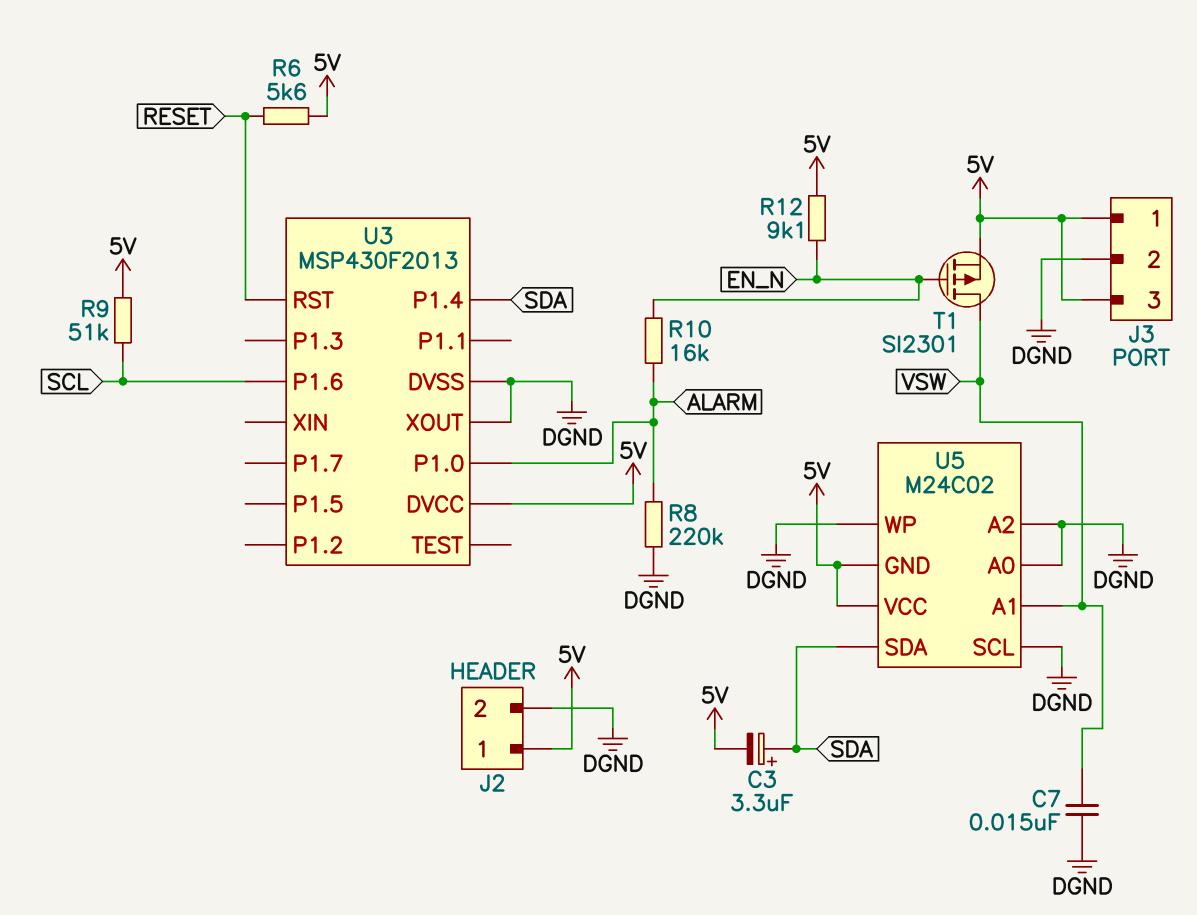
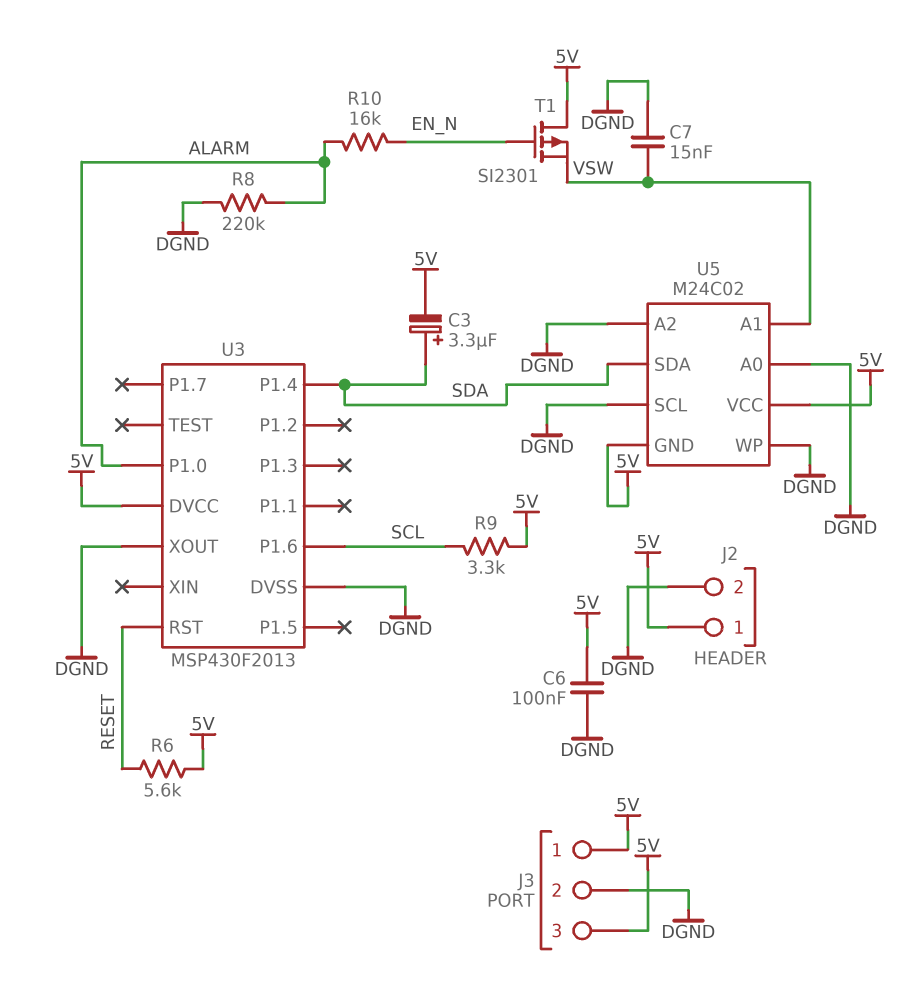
C6: none -> 100nF (5V, DGND)
R9: 51k (5V, SCL) -> 3.3k (5V, SCL)
R12: 9.1k (5V, EN_N) -> none
T1: PMOS SI2301 (G EN_N, D VSW, S 5V) -> PMOS SI2301 (G EN_N, D 5V, S VSW)

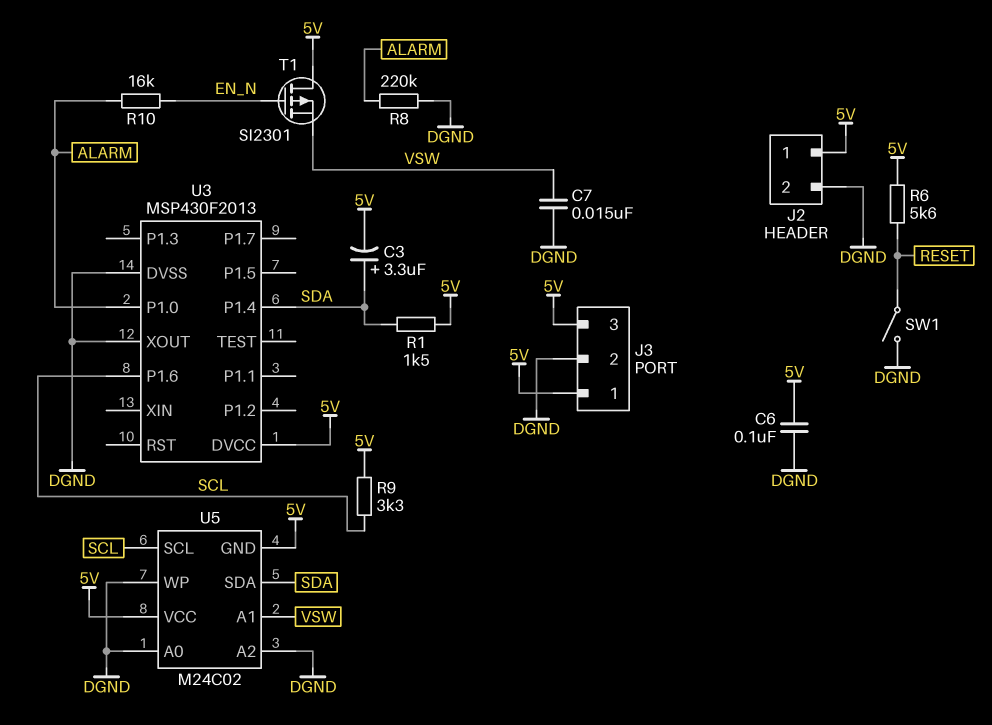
R1: none -> 1.5k (5V, SDA)
SW1: none -> switch (DGND, RESET)
U3 pin RST: RESET -> none
U5 pin SCL: DGND -> SCL

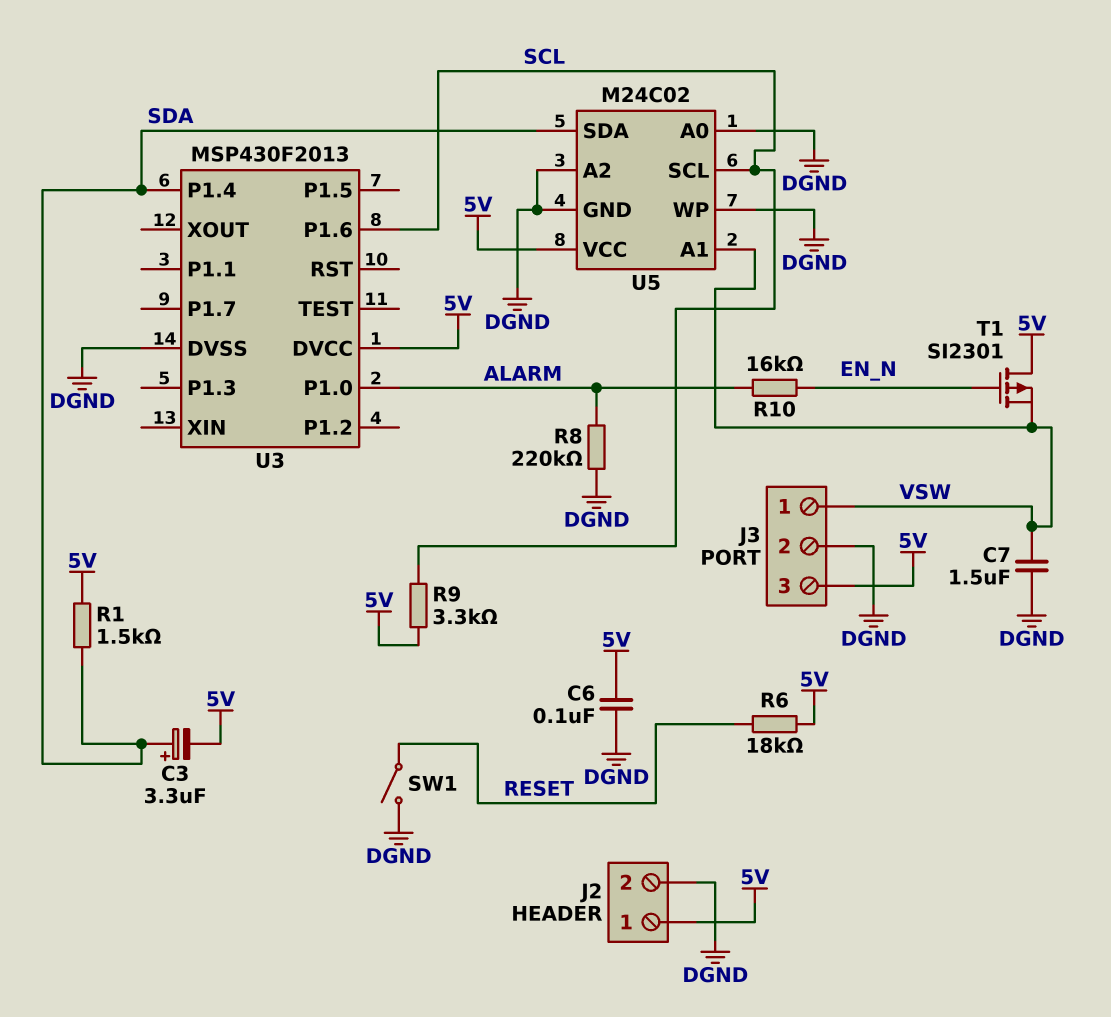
C7: 15nF (DGND, VSW) -> 1.5uF (DGND, VSW)
J3 pin 1: 5V -> VSW
R6: 5.6k (5V, RESET) -> 18k (5V, RESET)
U3 pin XOUT: DGND -> none
U5 pin GND: 5V -> DGND

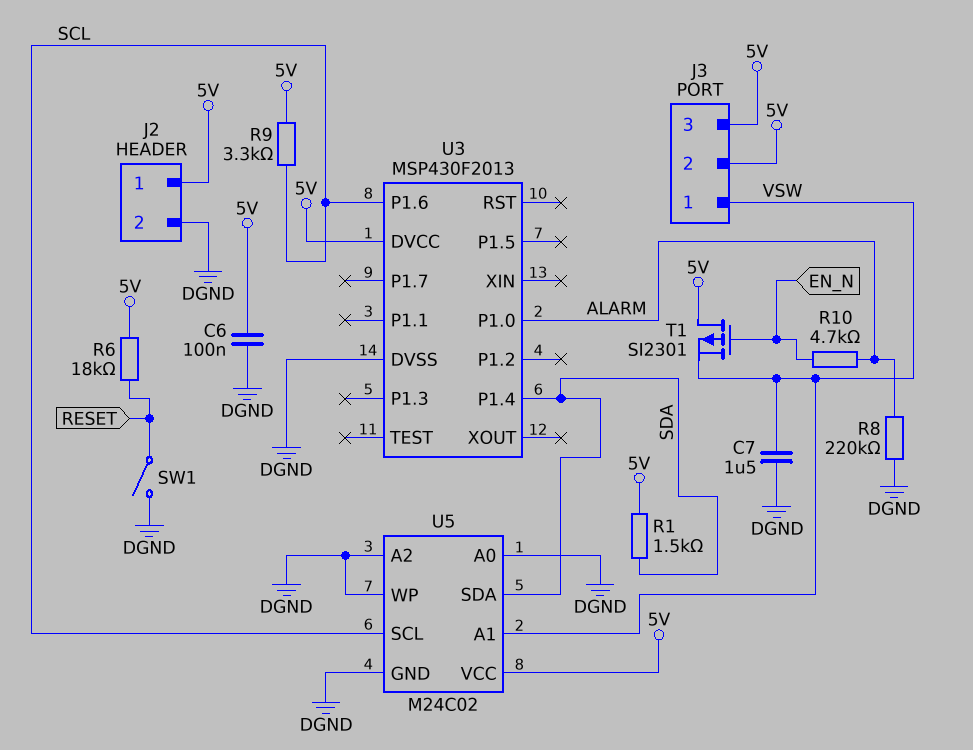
C3: 3.3uF (plus SDA, minus 5V) -> none
J3 pin 2: DGND -> 5V
R10: 16k (ALARM, EN_N) -> 4.7k (ALARM, EN_N)

